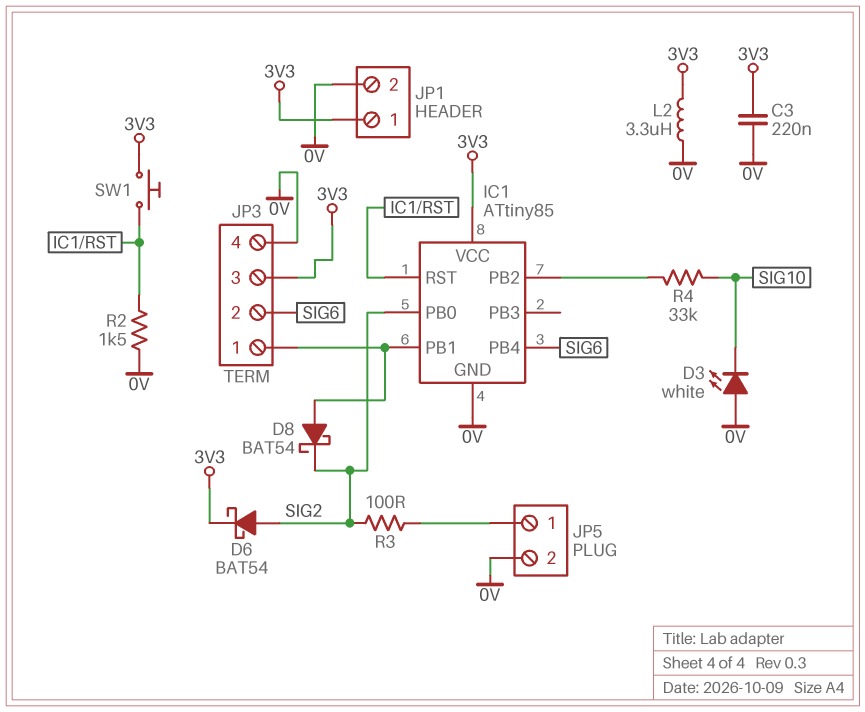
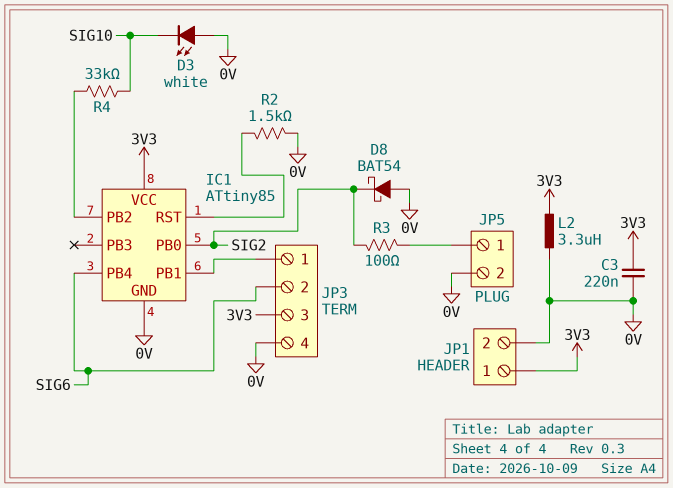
D6: schottky BAT54 (A SIG2, K 3V3) -> none
D8: schottky BAT54 (A IC1/PB1, K SIG2) -> schottky BAT54 (A 0V, K SIG2)
SW1: button (3V3, IC1/RST) -> none

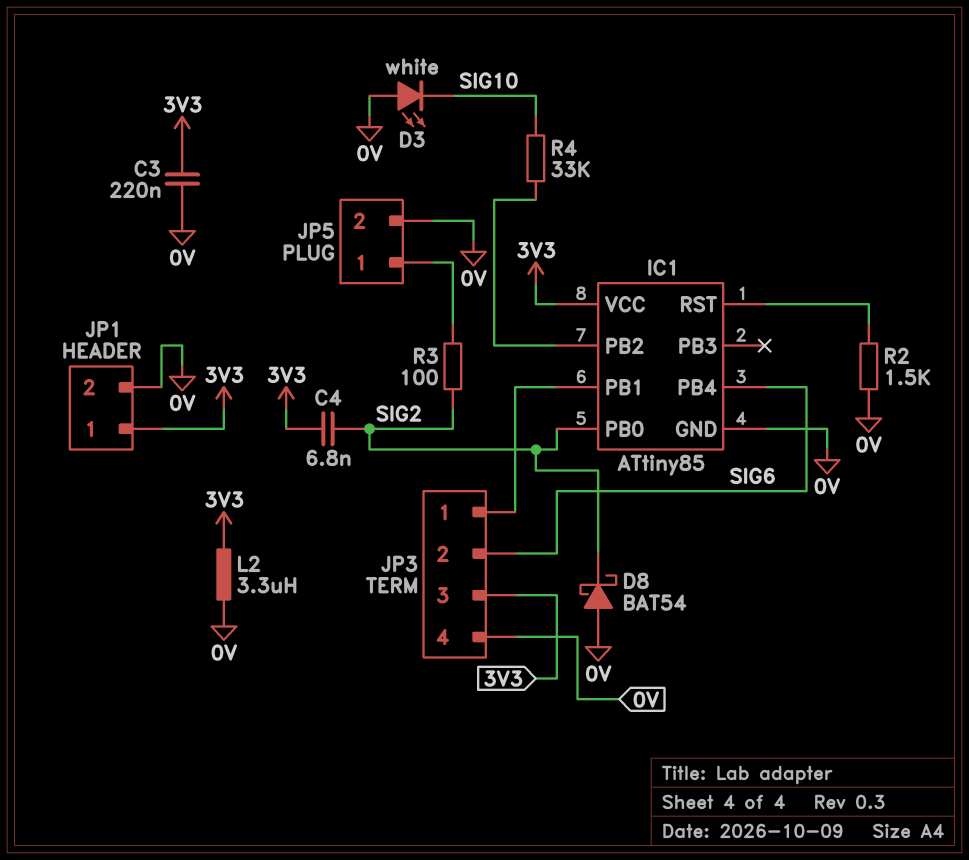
C4: none -> 6.8nF (3V3, SIG2)

